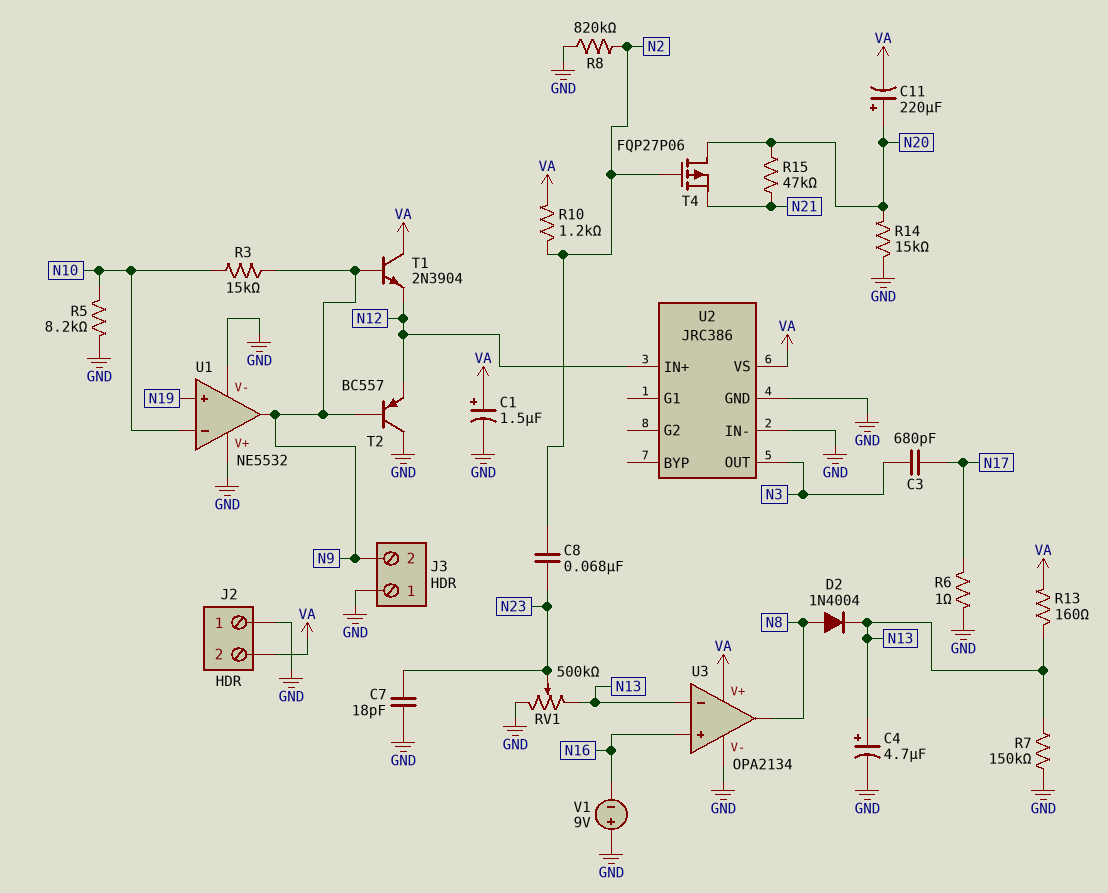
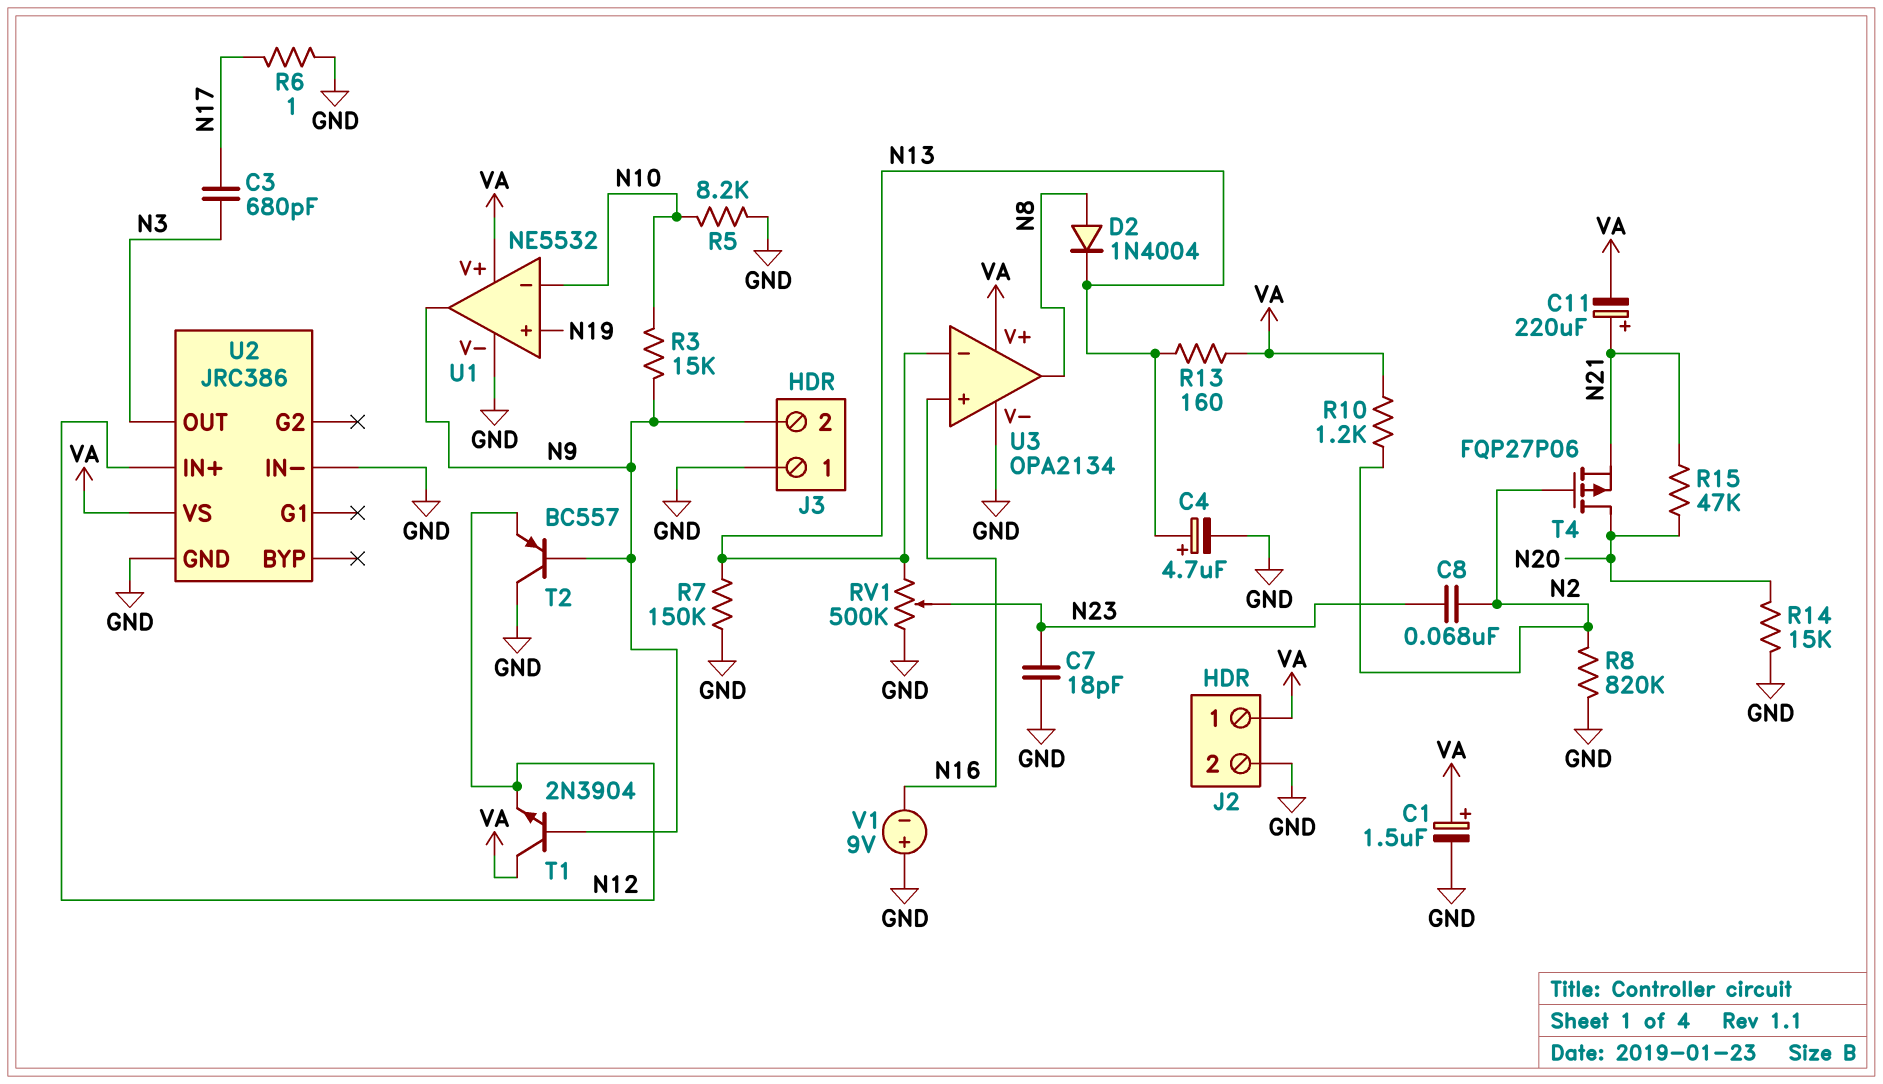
C11: 220uF (plus N20, minus VA) -> 220uF (plus N21, minus VA)
J2 pin 1: GND -> VA
J2 pin 2: VA -> GND
U1 pin V+: GND -> VA

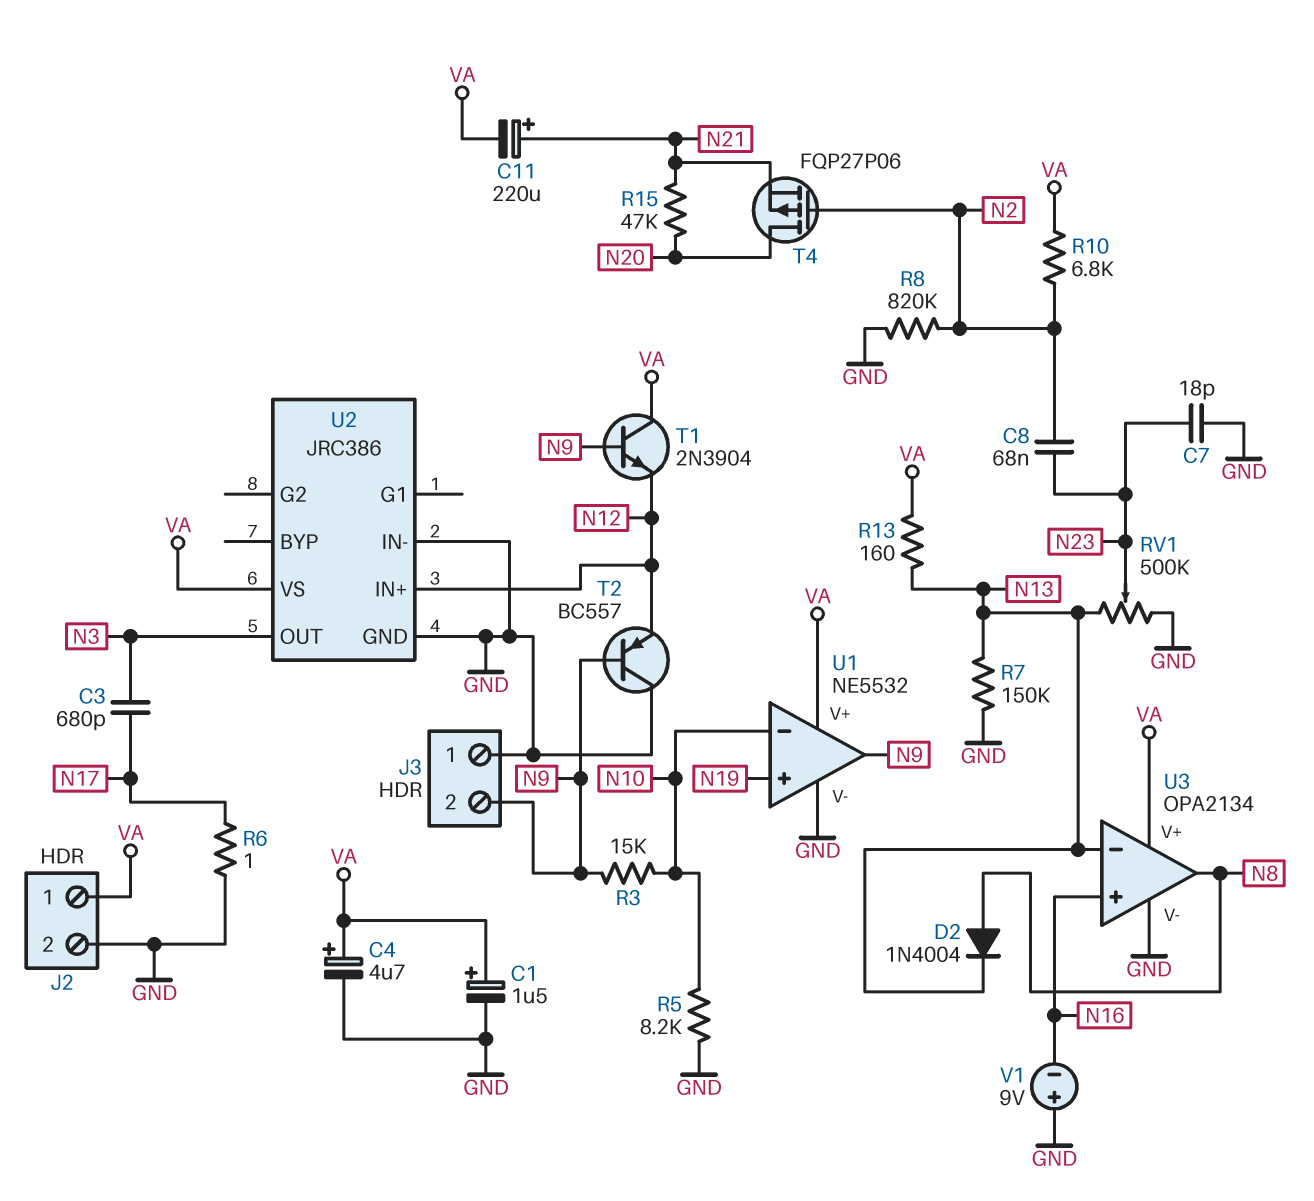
C4: 4.7uF (plus N13, minus GND) -> 4.7uF (plus VA, minus GND)
R10: 1.2k (N2, VA) -> 6.8k (N2, VA)
R14: 15k (GND, N20) -> none

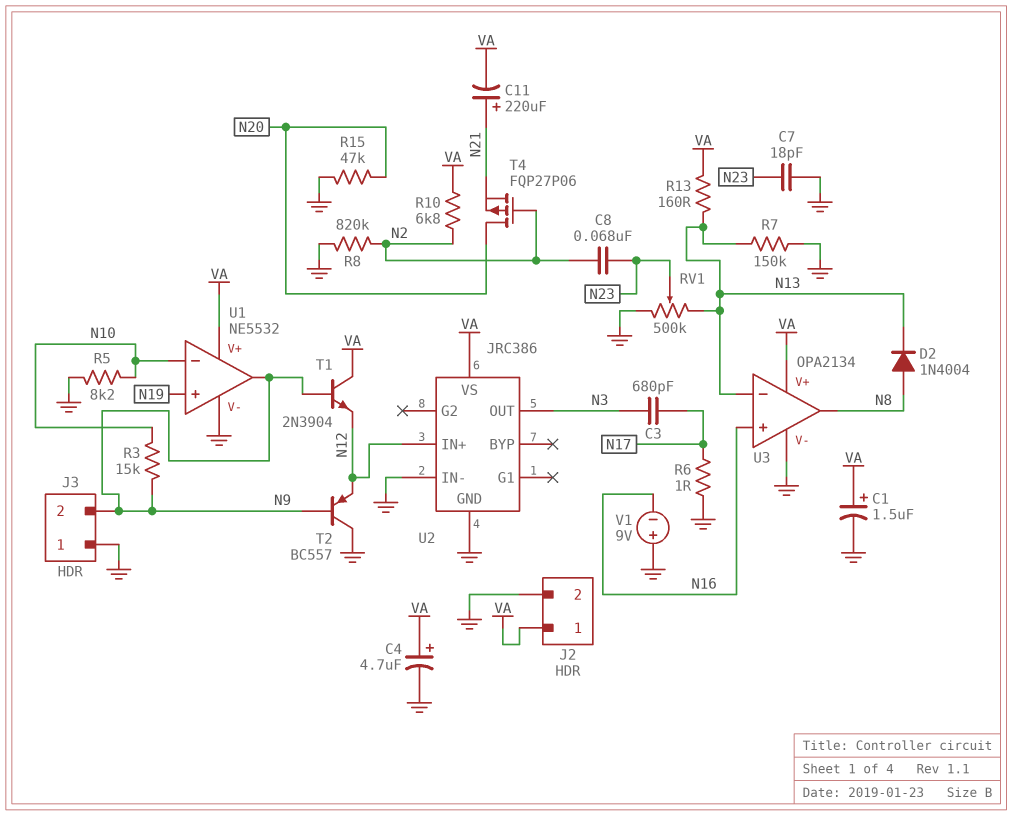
R15: 47k (N20, N21) -> 47k (GND, N20)

